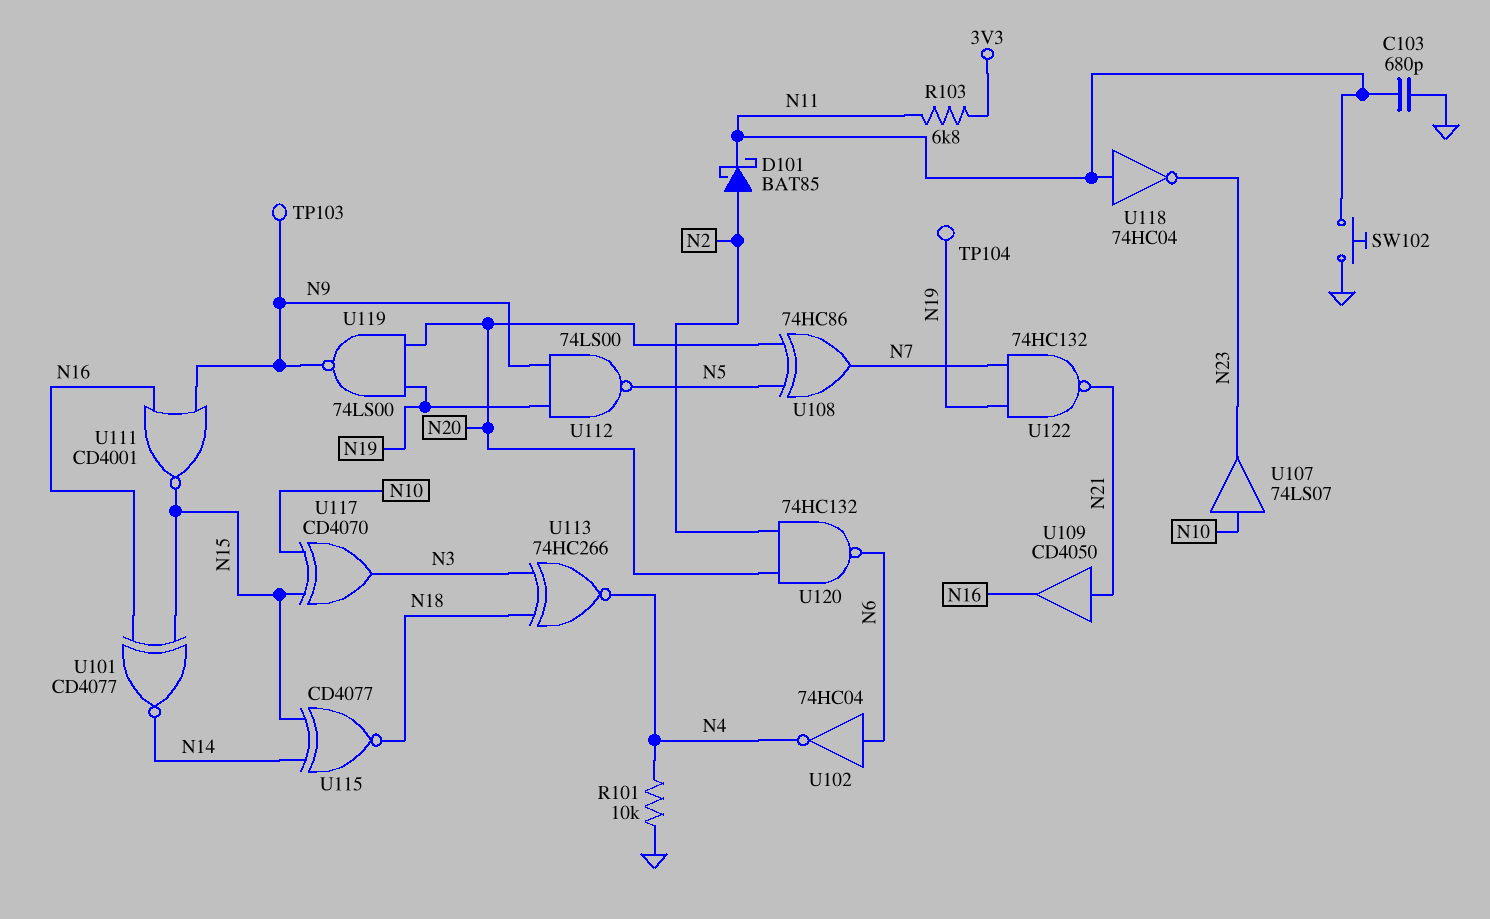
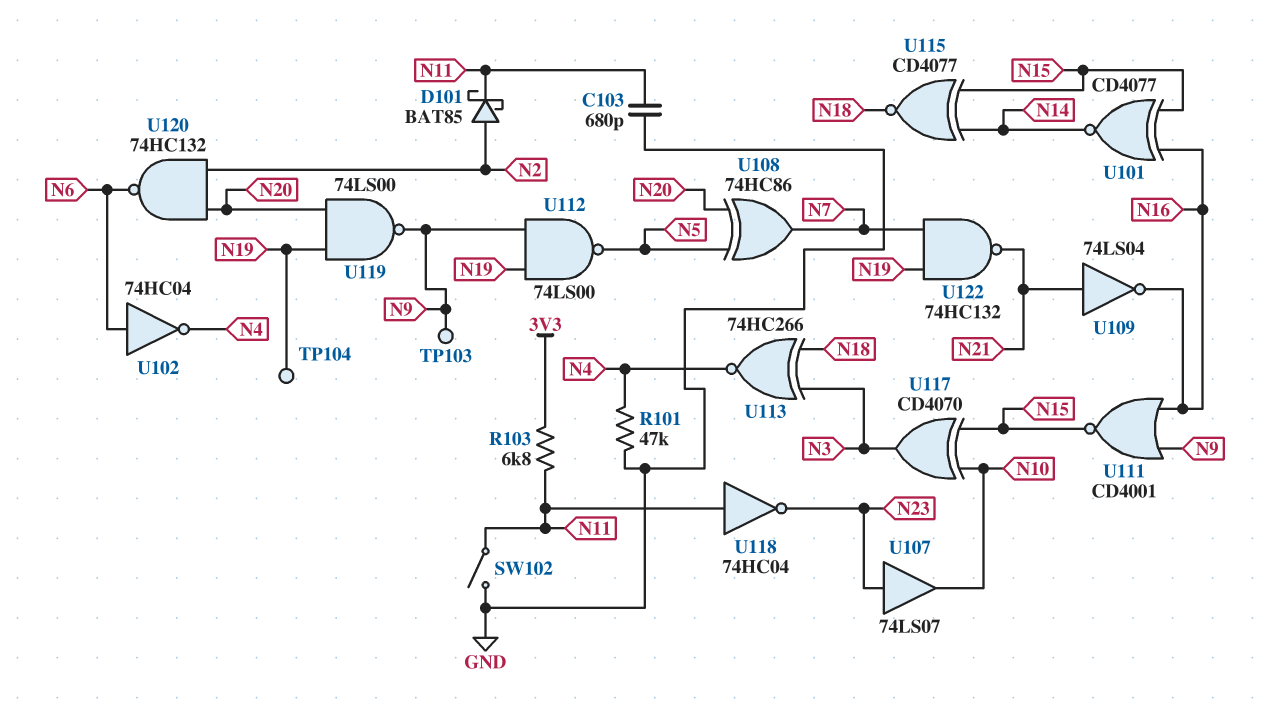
R101: 10k (GND, N4) -> 47k (GND, N4)
SW102: button (GND, N11) -> switch (GND, N11)
U107: buffer 74LS07 (in N10, out N23) -> buffer 74LS07 (in N23, out N10)
U109: buffer CD4050 (in N21, out N16) -> NOT 74LS04 (in N21, out N16)

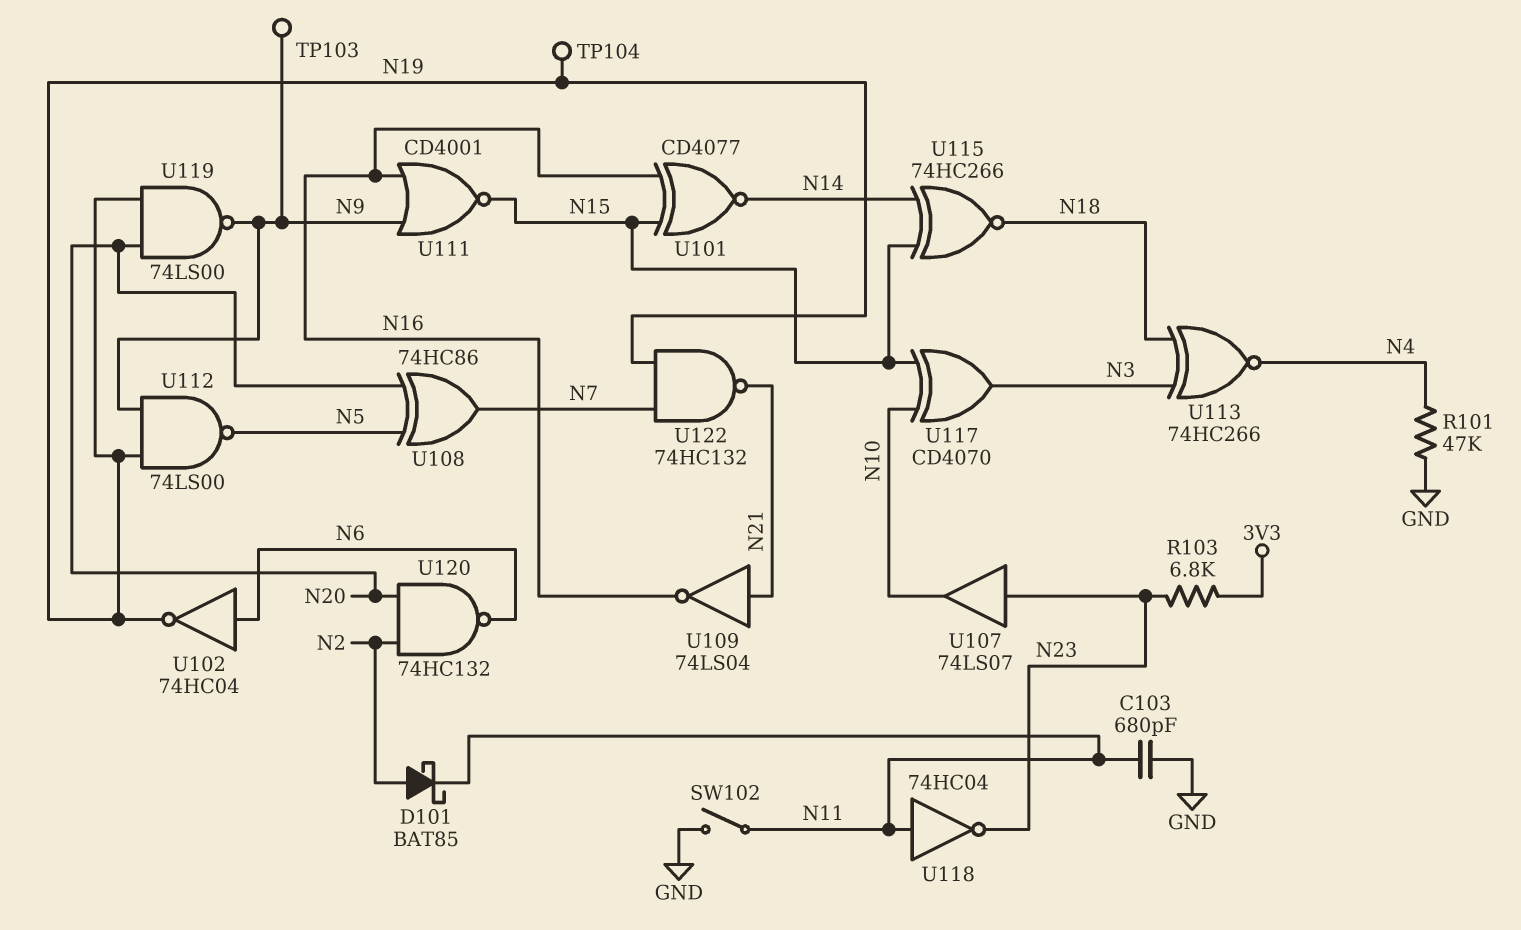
R103: 6.8k (3V3, N11) -> 6.8k (3V3, N23)
U102: NOT 74HC04 (in N6, out N4) -> NOT 74HC04 (in N6, out N19)
U115: XNOR CD4077 (in N14, in N15, out N18) -> XNOR 74HC266 (in N14, in N15, out N18)

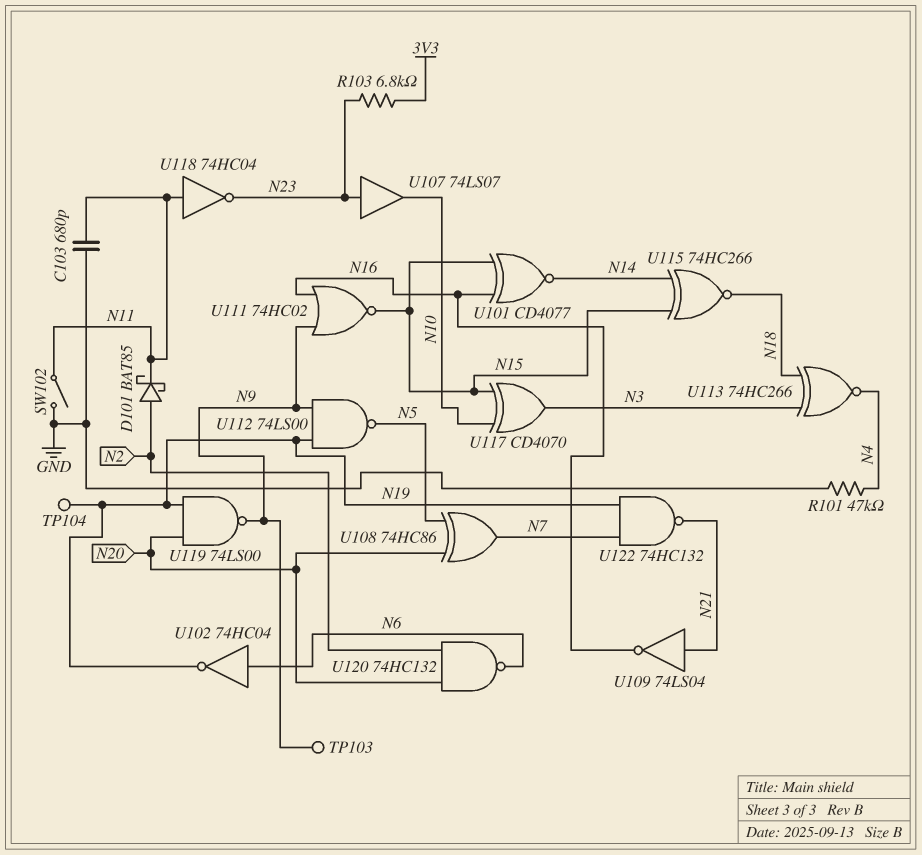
U111: NOR CD4001 (in N9, in N16, out N15) -> NOR 74HC02 (in N9, in N16, out N15)

